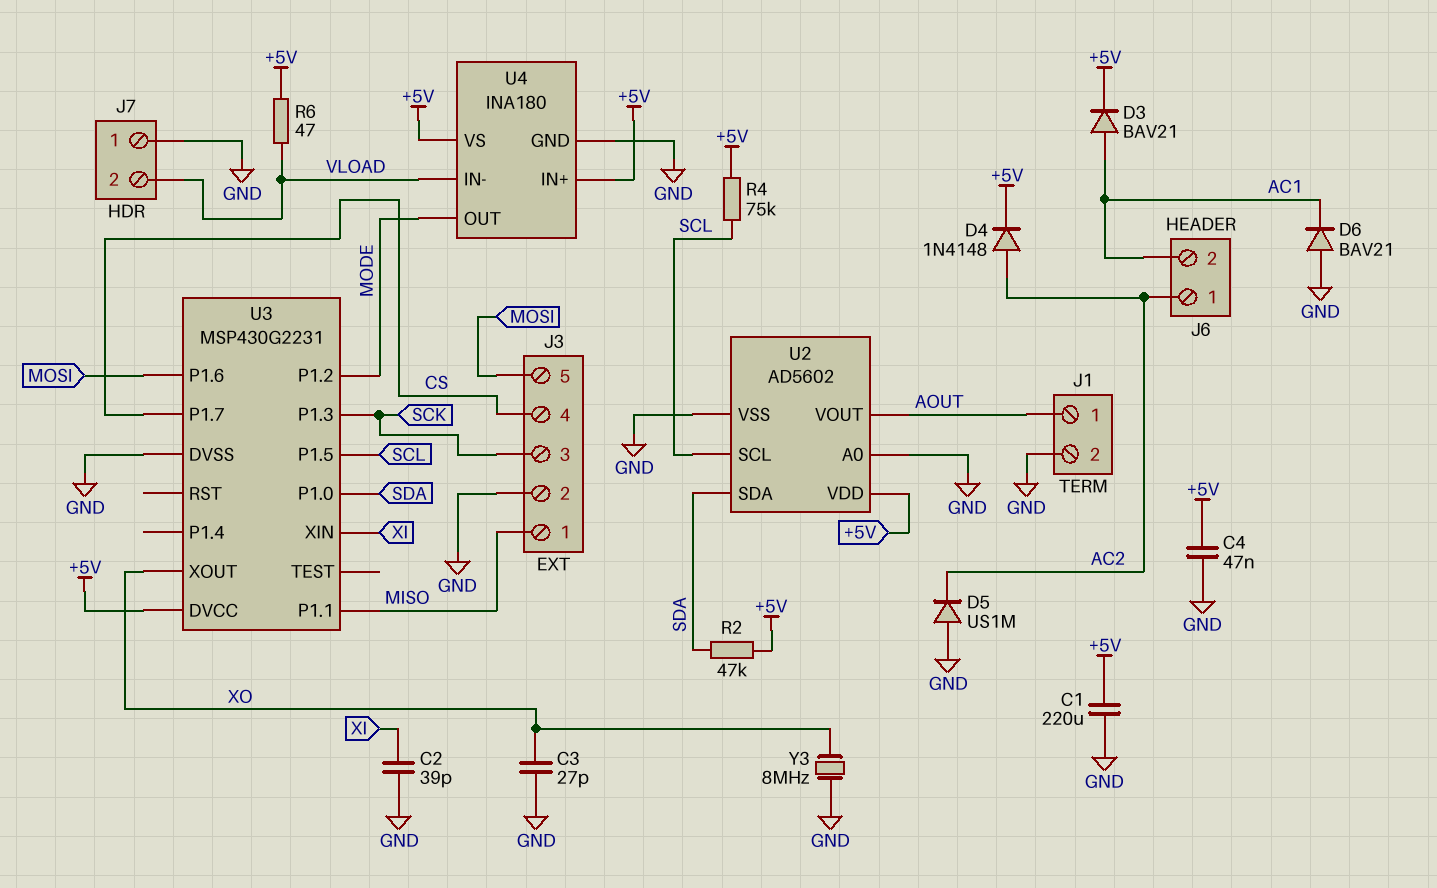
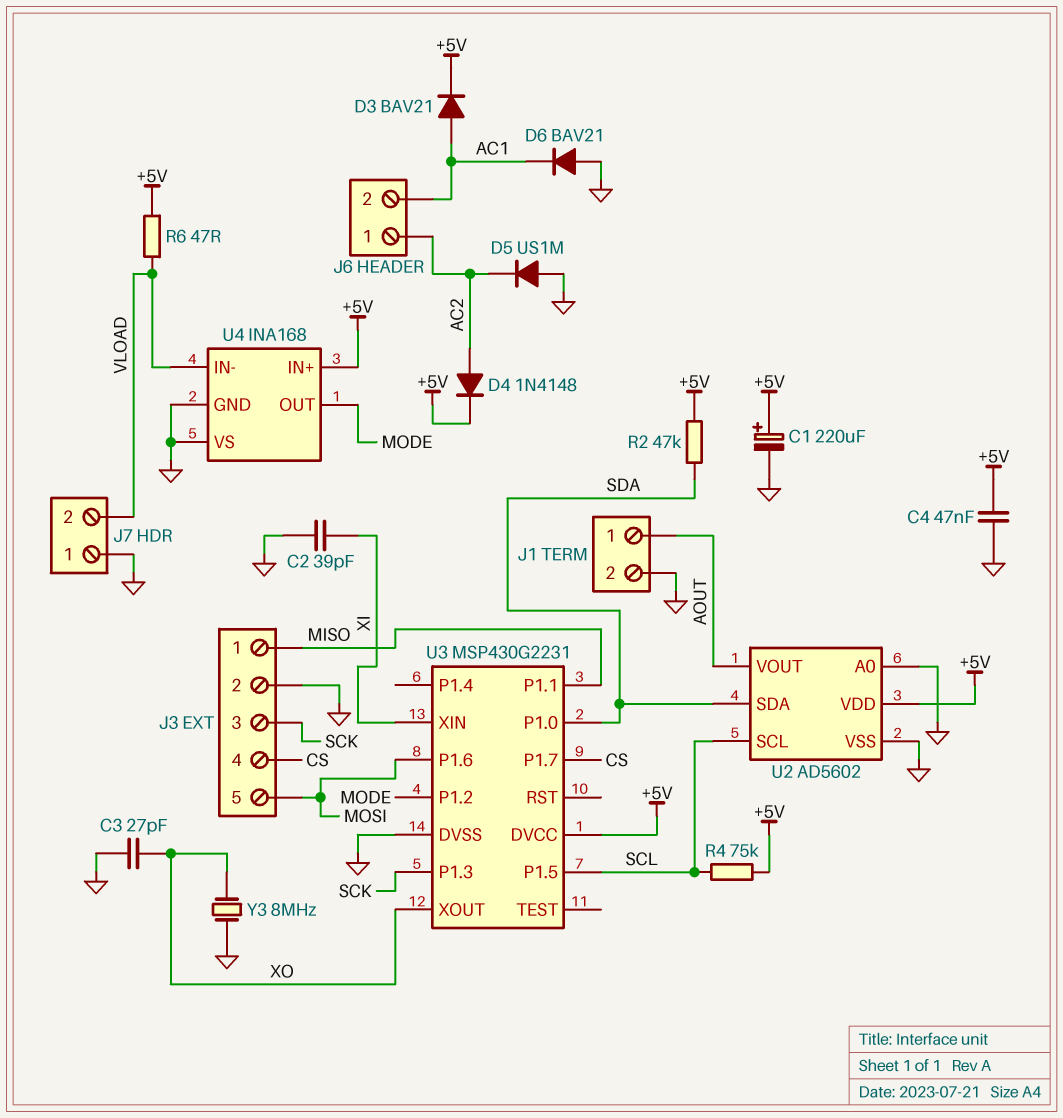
C1: 220uF (+5V, GND) -> 220uF (plus +5V, minus GND)
U4: INA180 -> INA168
U4 pin VS: +5V -> GND

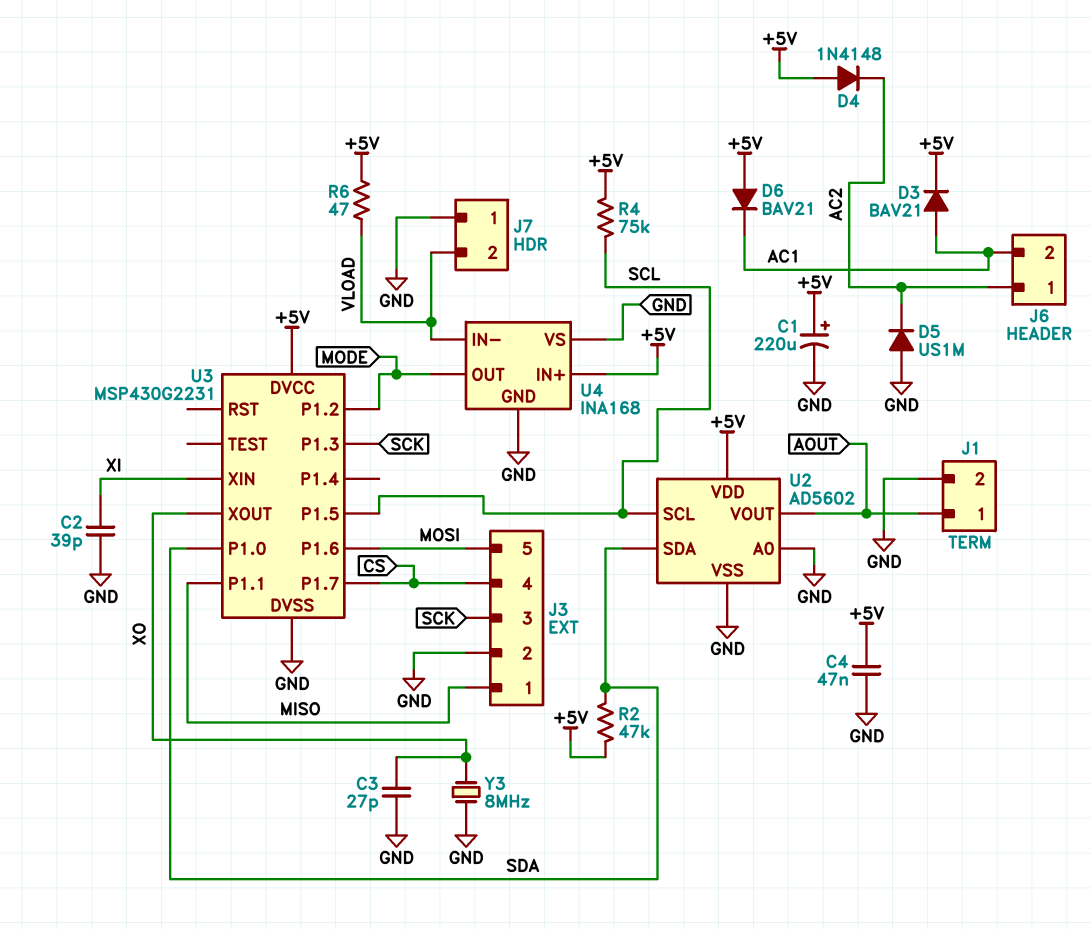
D4: diode 1N4148 (A AC2, K +5V) -> diode 1N4148 (A +5V, K AC2)
D6: diode BAV21 (A GND, K AC1) -> diode BAV21 (A +5V, K AC1)

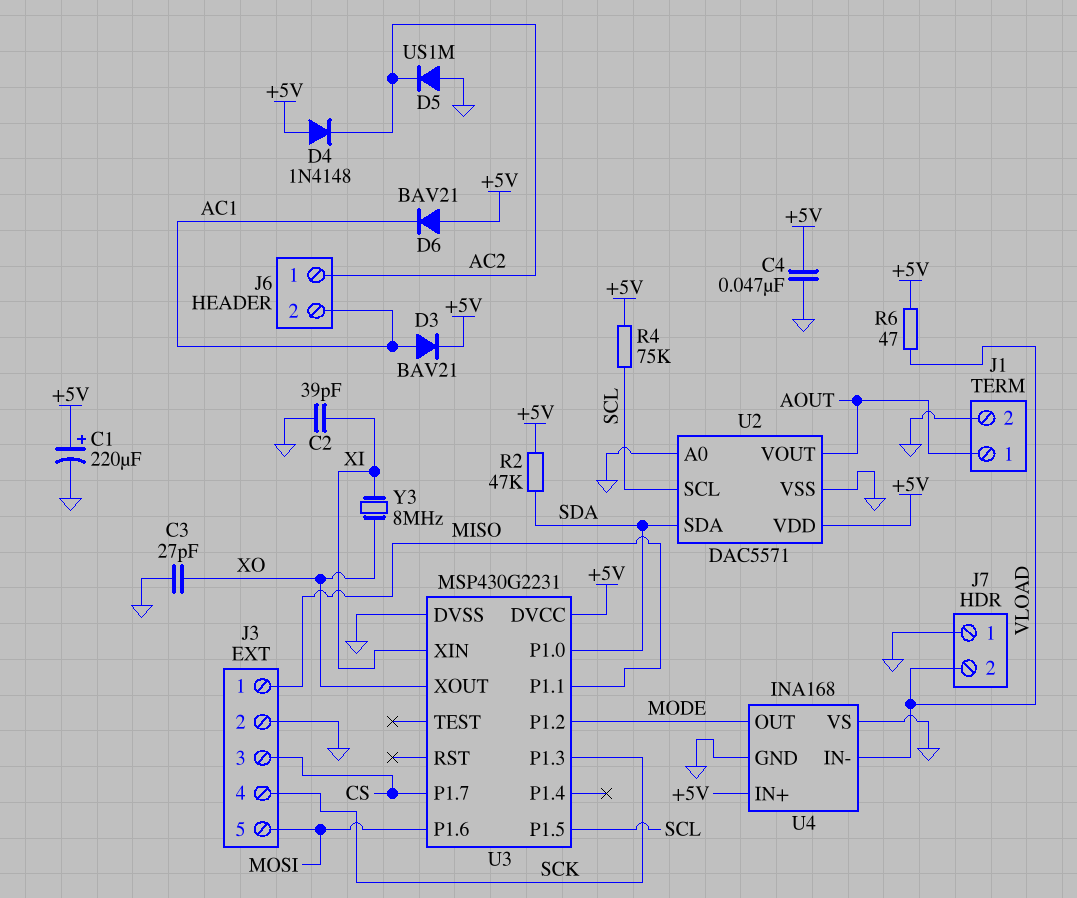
J3 pin 3: SCK -> CS
J3 pin 4: CS -> SCK
U2: AD5602 -> DAC5571
Y3: 8MHz (GND, XO) -> 8MHz (XI, XO)

